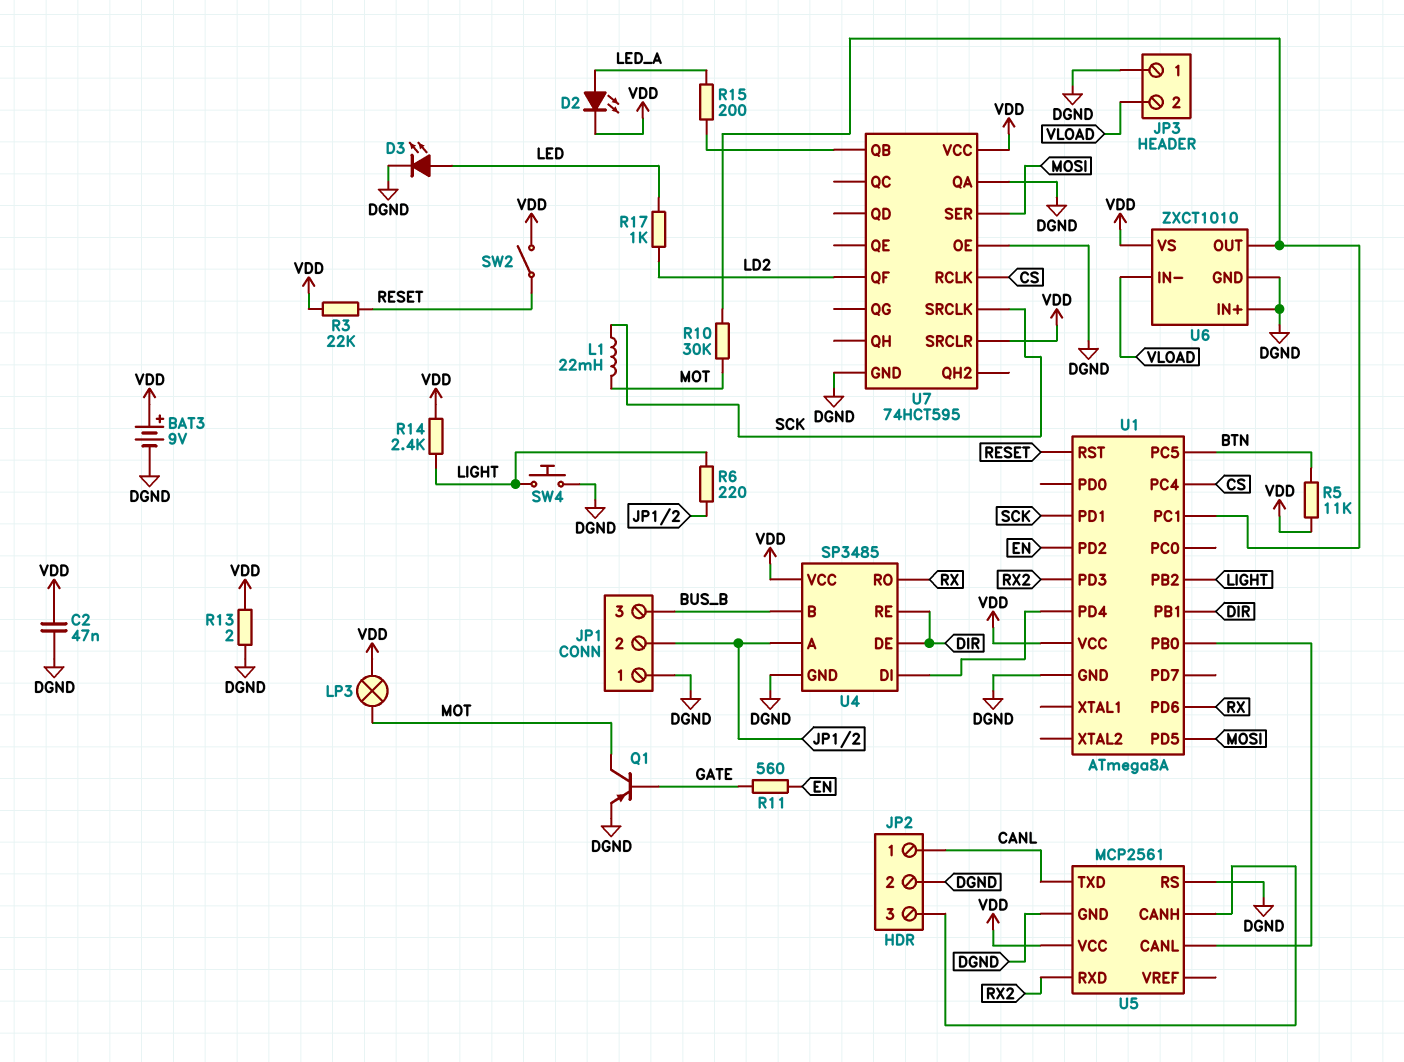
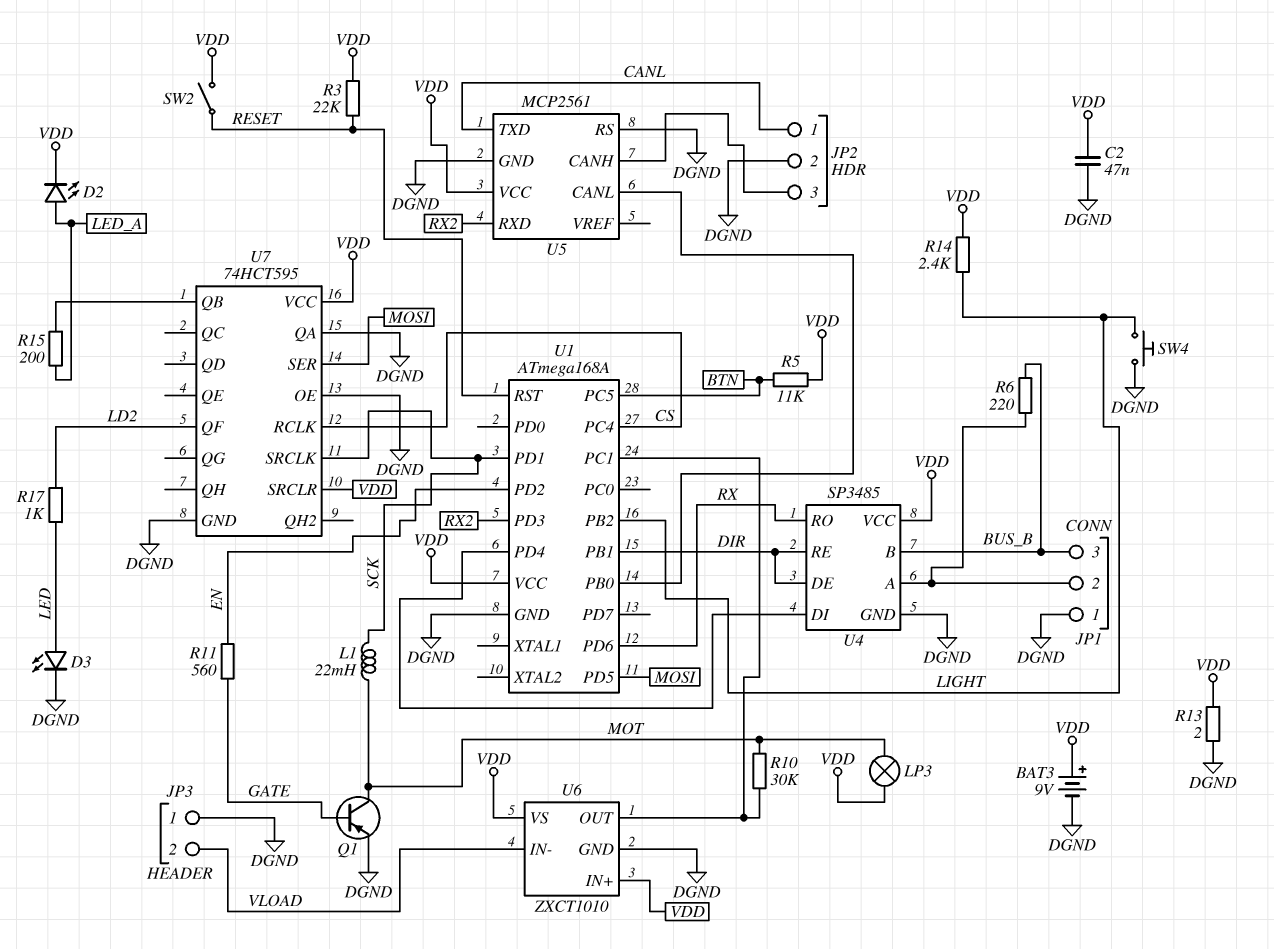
R6: 220 (JP1/2, LIGHT) -> 220 (BUS_B, JP1/2)
U1: ATmega8A -> ATmega168A
U6 pin IN+: DGND -> VDD

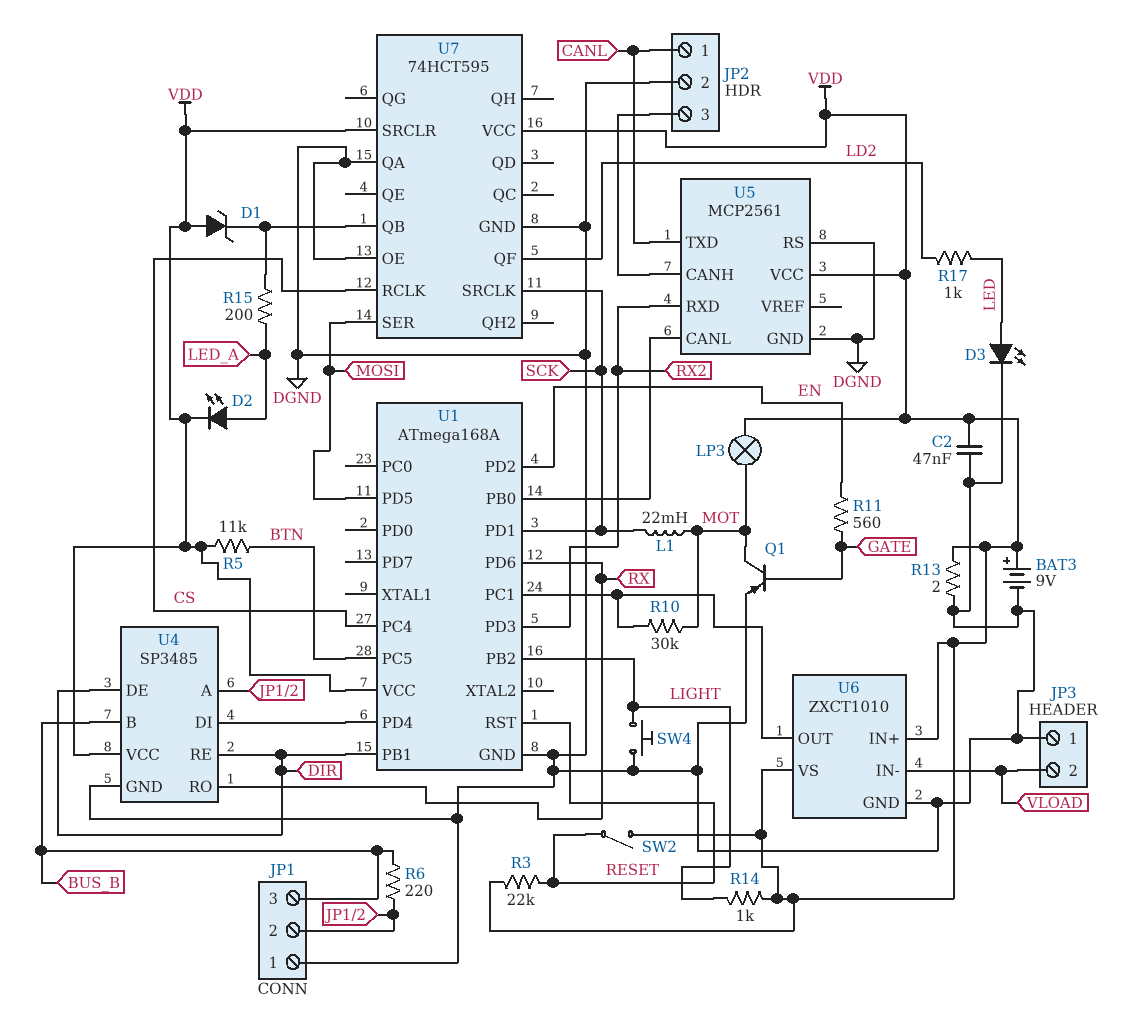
D1: none -> zener (A VDD, K U7/QB)
R14: 2.4k (LIGHT, VDD) -> 1k (LIGHT, VDD)

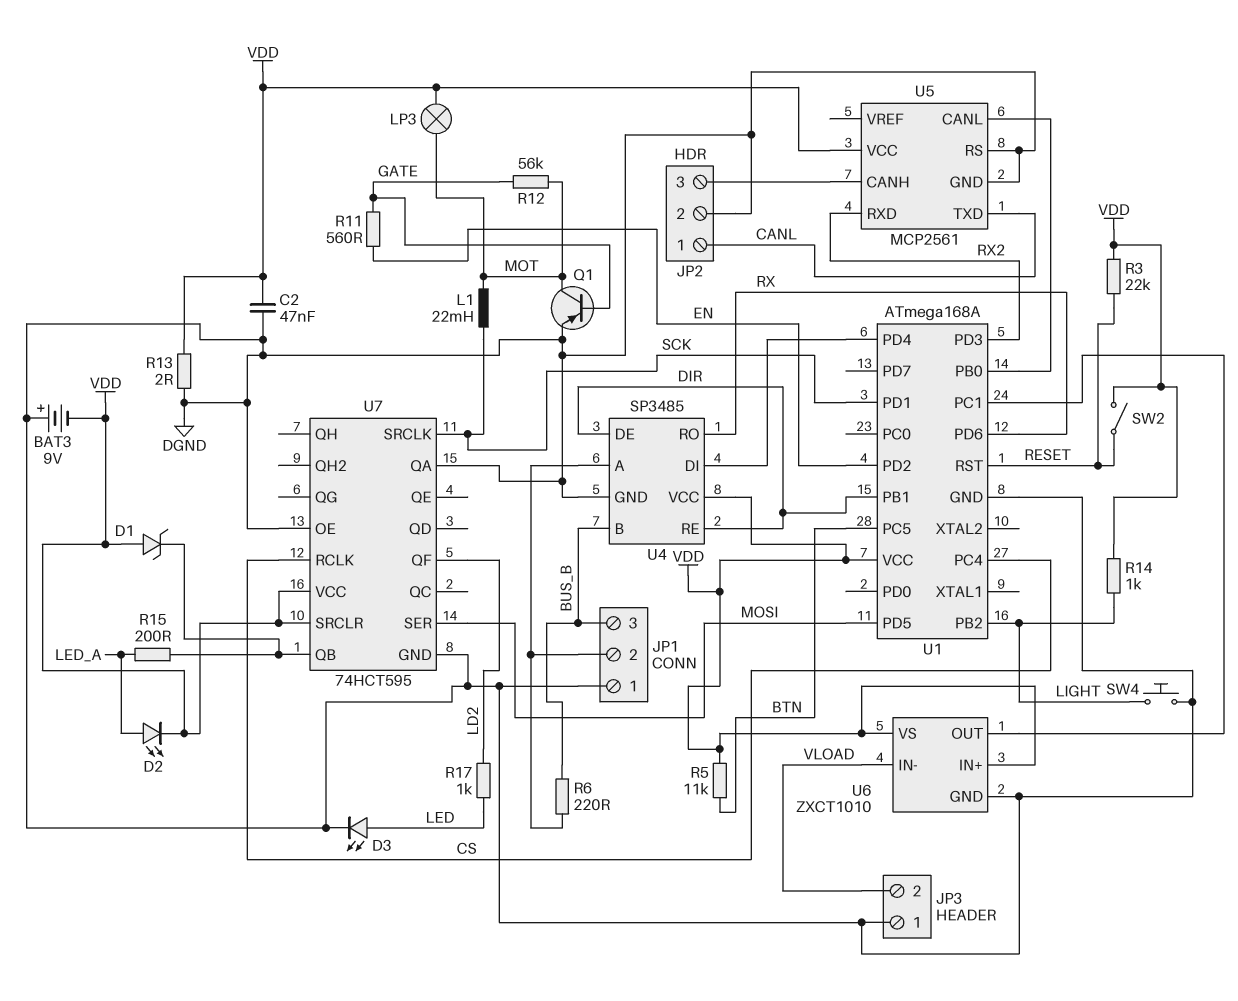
BAT3: 9V (plus VDD, minus DGND) -> 9V (plus DGND, minus VDD)
R10: 30k (MOT, U1/PC1) -> none
R12: none -> 56k (GATE, MOT)

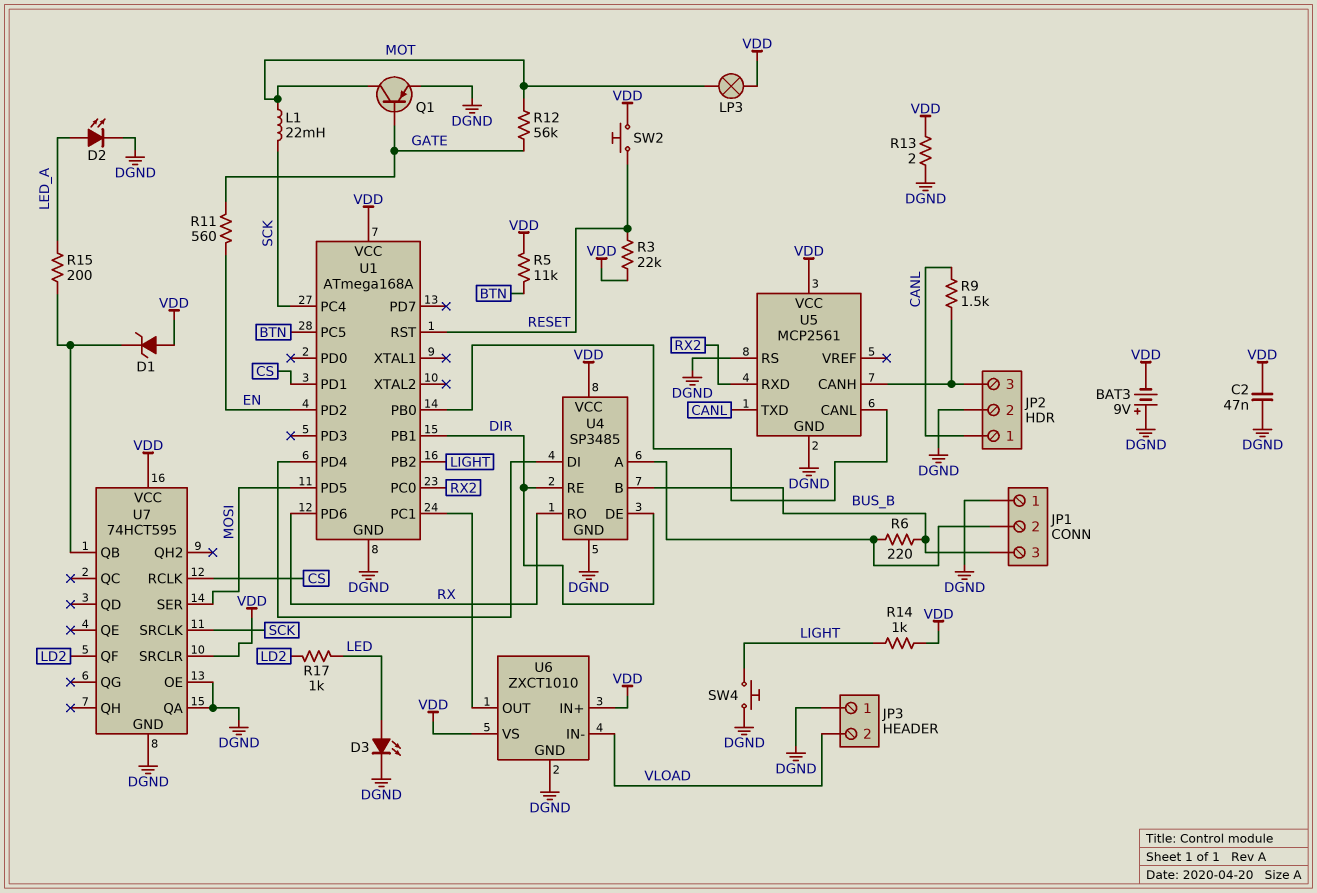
D2: LED (A LED_A, K VDD) -> LED (A LED_A, K DGND)
R9: none -> 1.5k (CANL, JP2/3)
SW2: switch (RESET, VDD) -> button (RESET, VDD)
U1 pin PC0: none -> RX2
U1 pin PC4: CS -> SCK
U1 pin PD1: SCK -> CS
U1 pin PD3: RX2 -> none

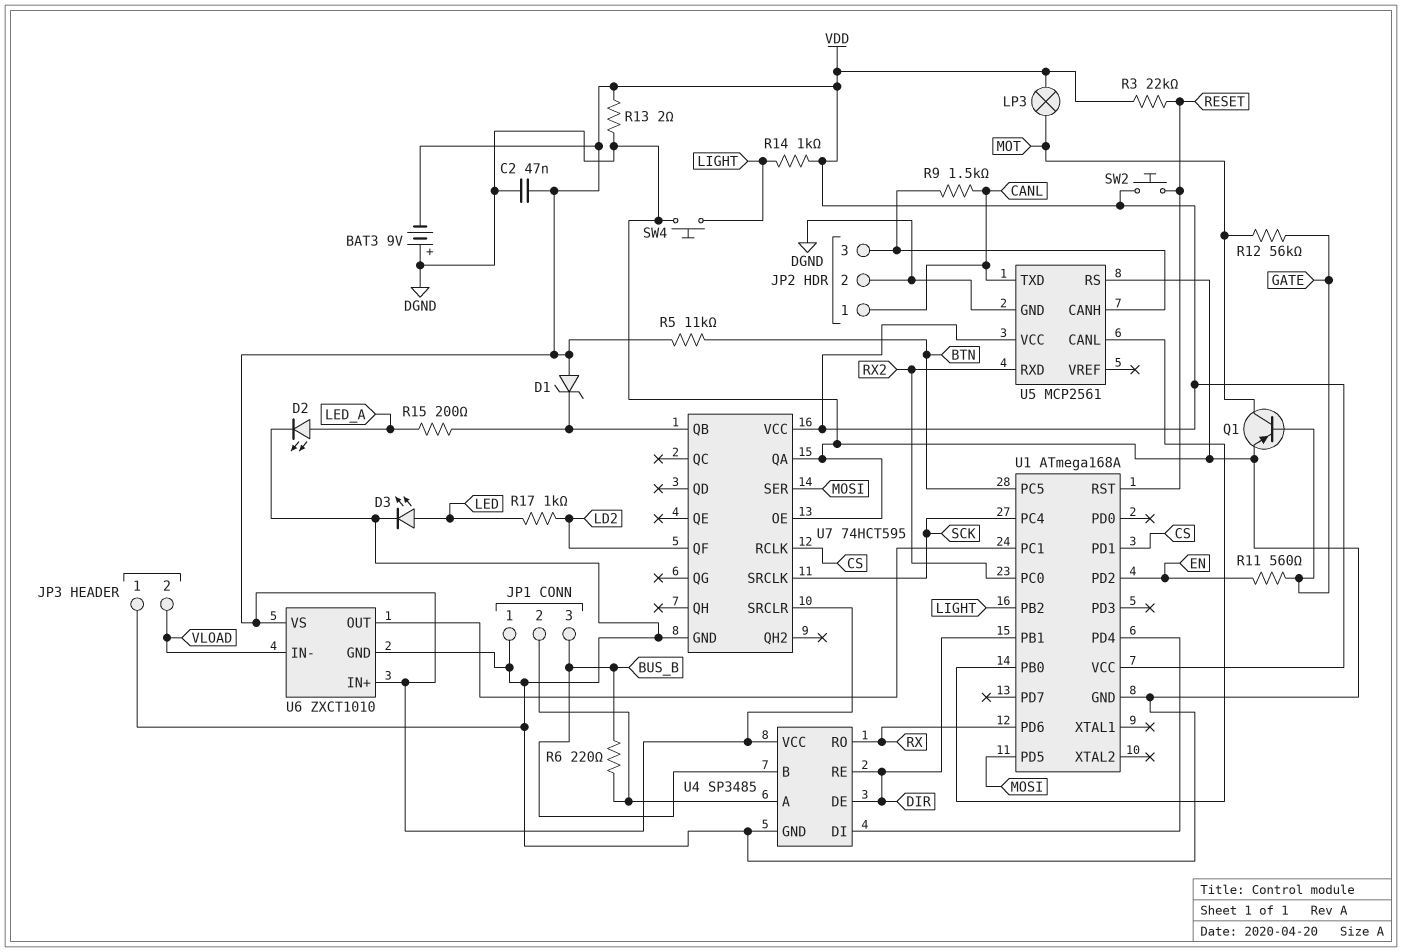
L1: 22mH (MOT, SCK) -> none

